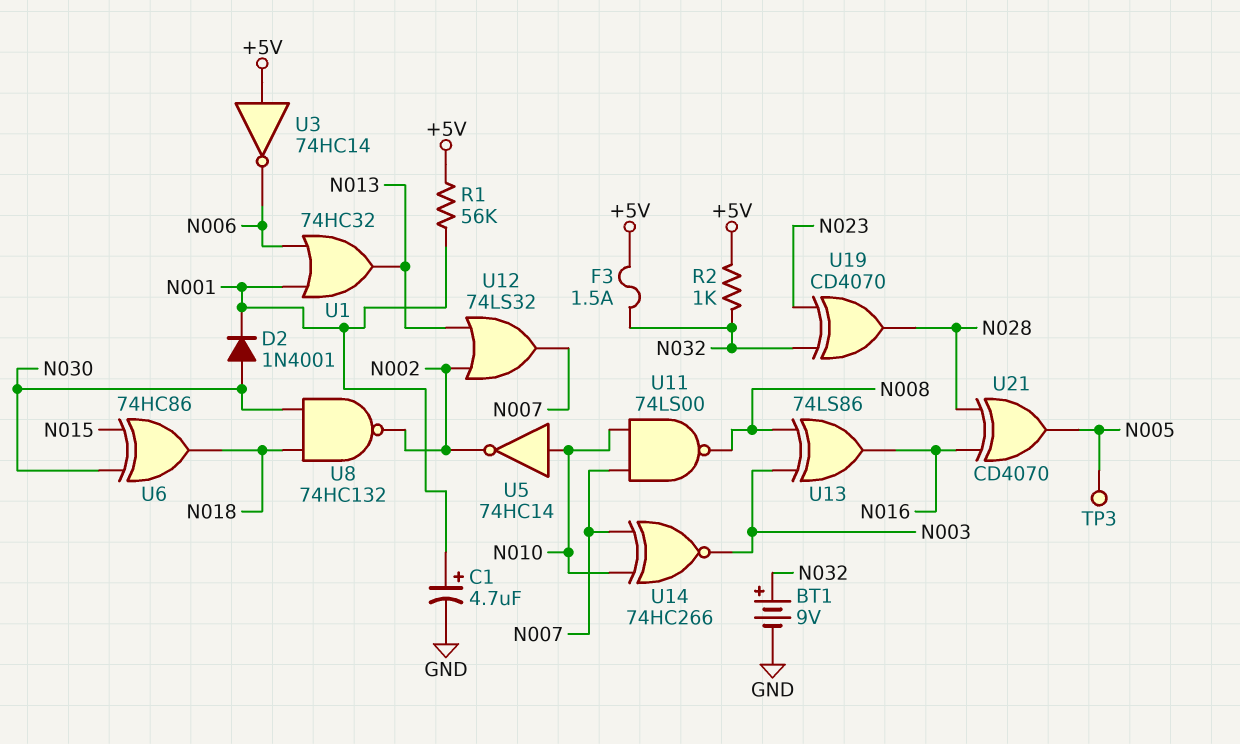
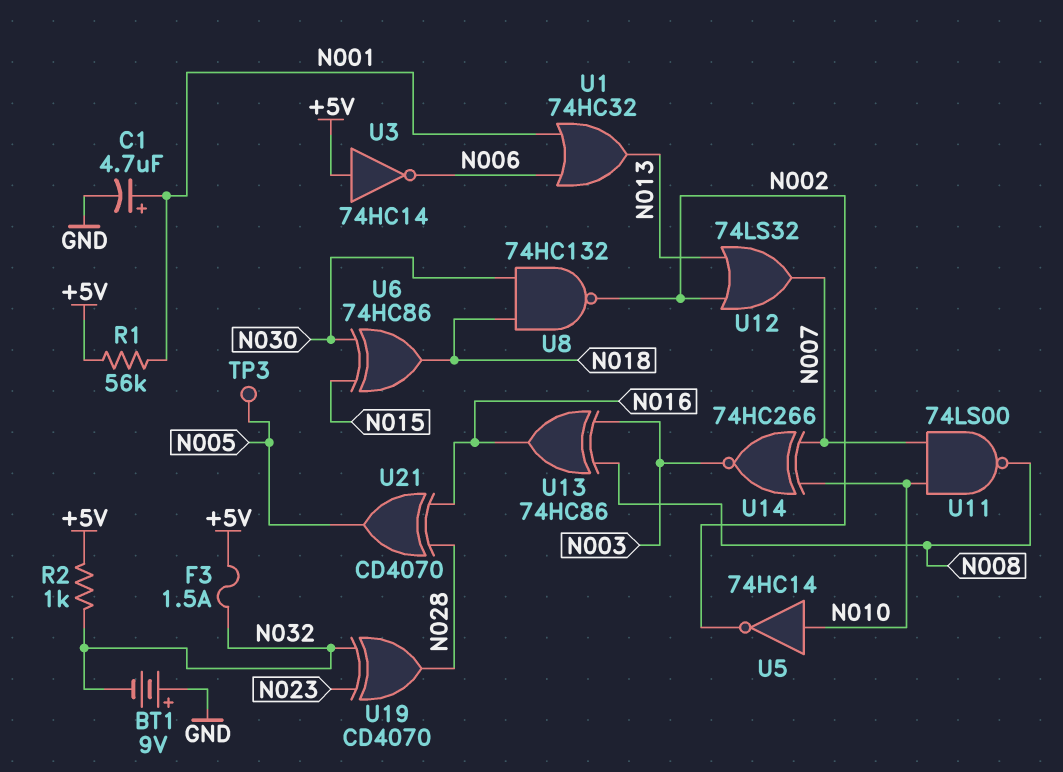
BT1: 9V (plus N032, minus GND) -> 9V (plus GND, minus N032)
D2: diode 1N4001 (A N030, K N001) -> none
U13: XOR 74LS86 (in N003, in N008, out N016) -> XOR 74HC86 (in N003, in N008, out N016)

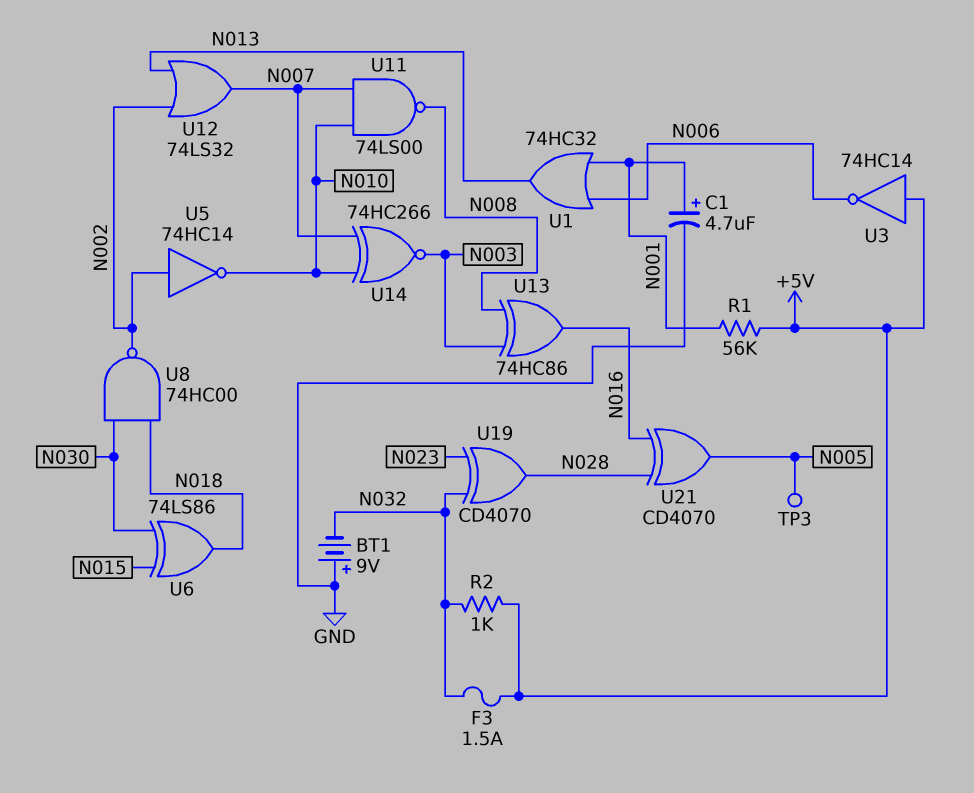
U5: NOT 74HC14 (in N010, out N002) -> NOT 74HC14 (in N002, out N010)
U6: XOR 74HC86 (in N015, in N030, out N018) -> XOR 74LS86 (in N015, in N030, out N018)
U8: NAND 74HC132 (in N018, in N030, out N002) -> NAND 74HC00 (in N018, in N030, out N002)

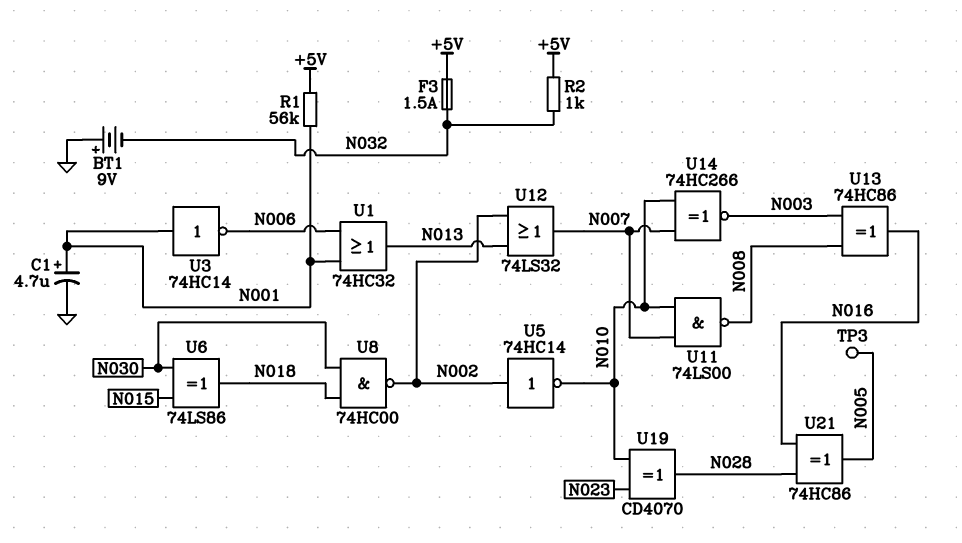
U3: NOT 74HC14 (in +5V, out N006) -> NOT 74HC14 (in N001, out N006)
U19: XOR CD4070 (in N023, in N032, out N028) -> XOR CD4070 (in N010, in N023, out N028)
U21: XOR CD4070 (in N016, in N028, out N005) -> XOR 74HC86 (in N016, in N028, out N005)

